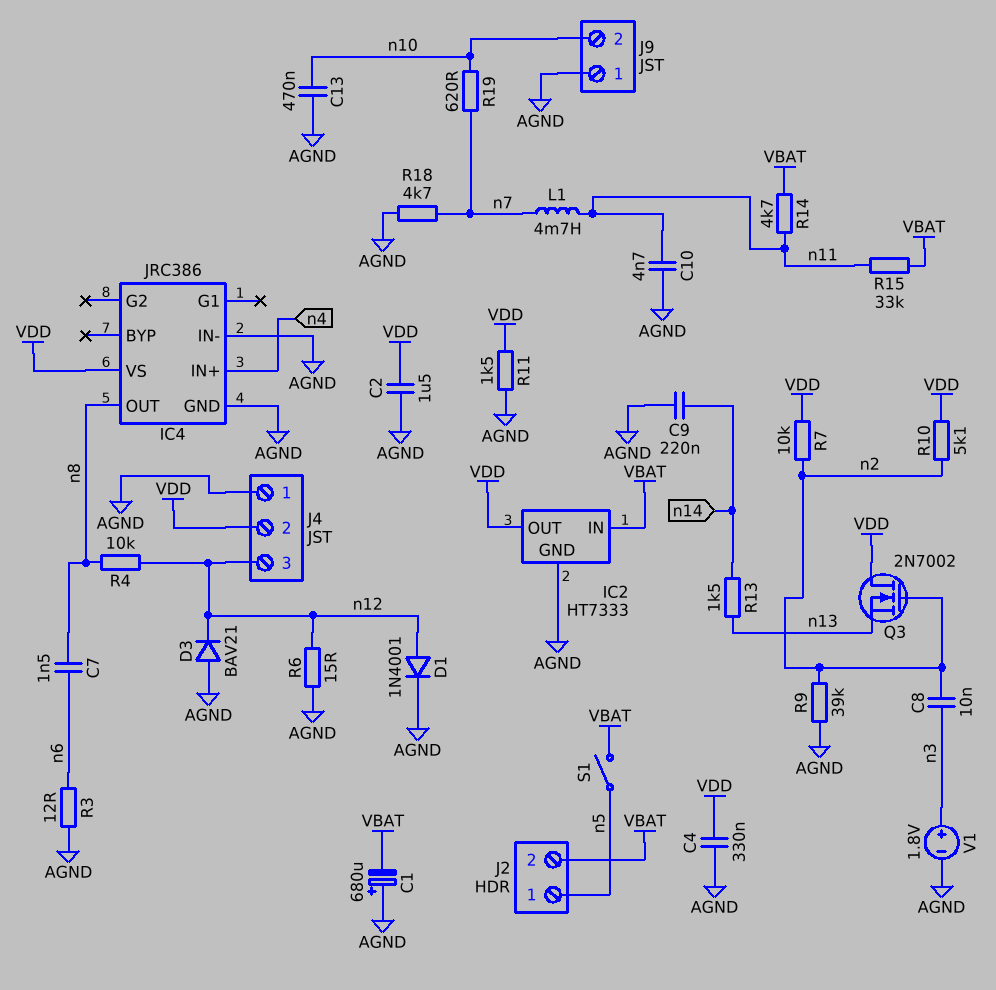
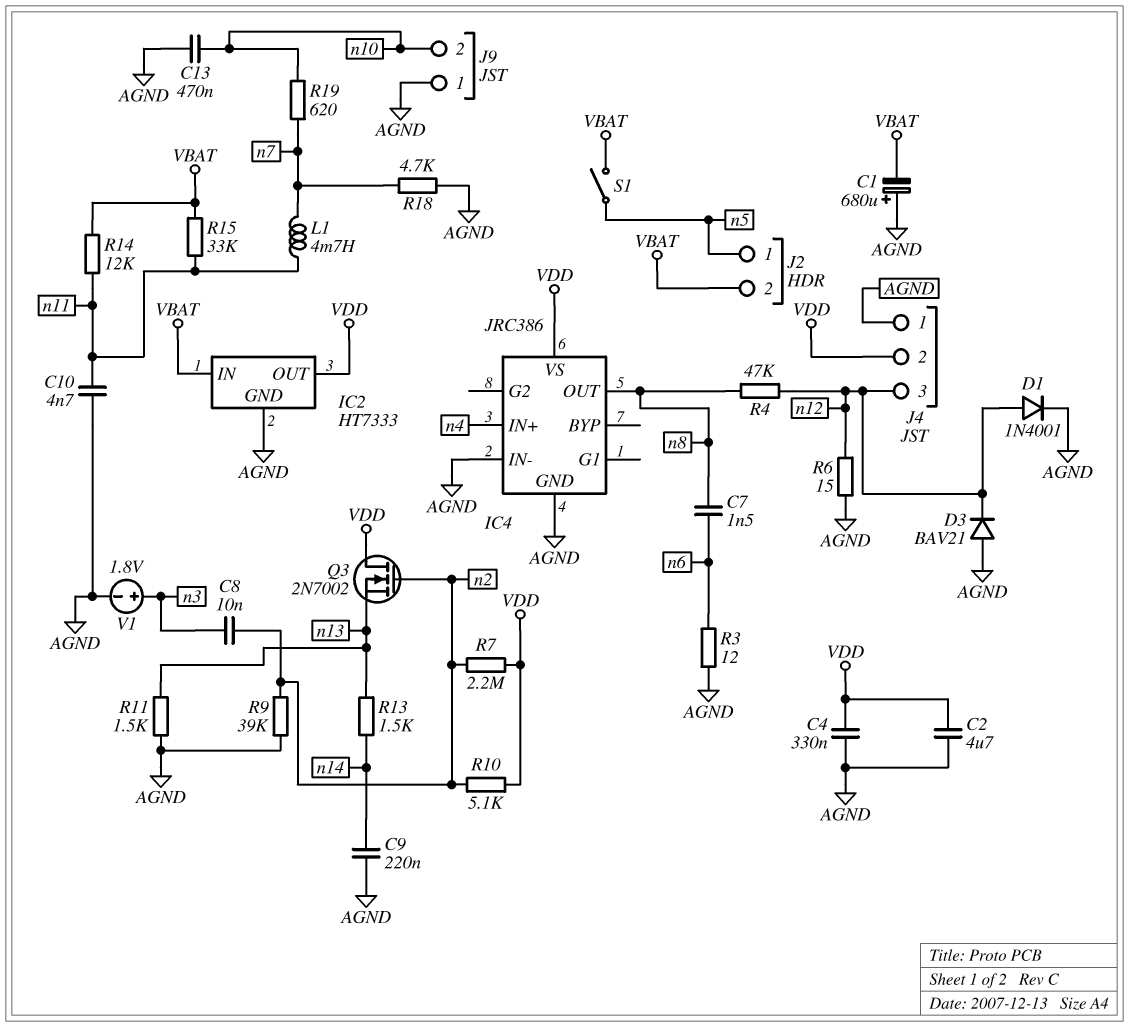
C2: 1.5uF (AGND, VDD) -> 4.7uF (AGND, VDD)
R4: 10k (n8, n12) -> 47k (n8, n12)
R7: 10k (VDD, n2) -> 2.2M (VDD, n2)
R11: 1.5k (AGND, VDD) -> 1.5k (AGND, n13)
R14: 4.7k (VBAT, n11) -> 12k (VBAT, n11)

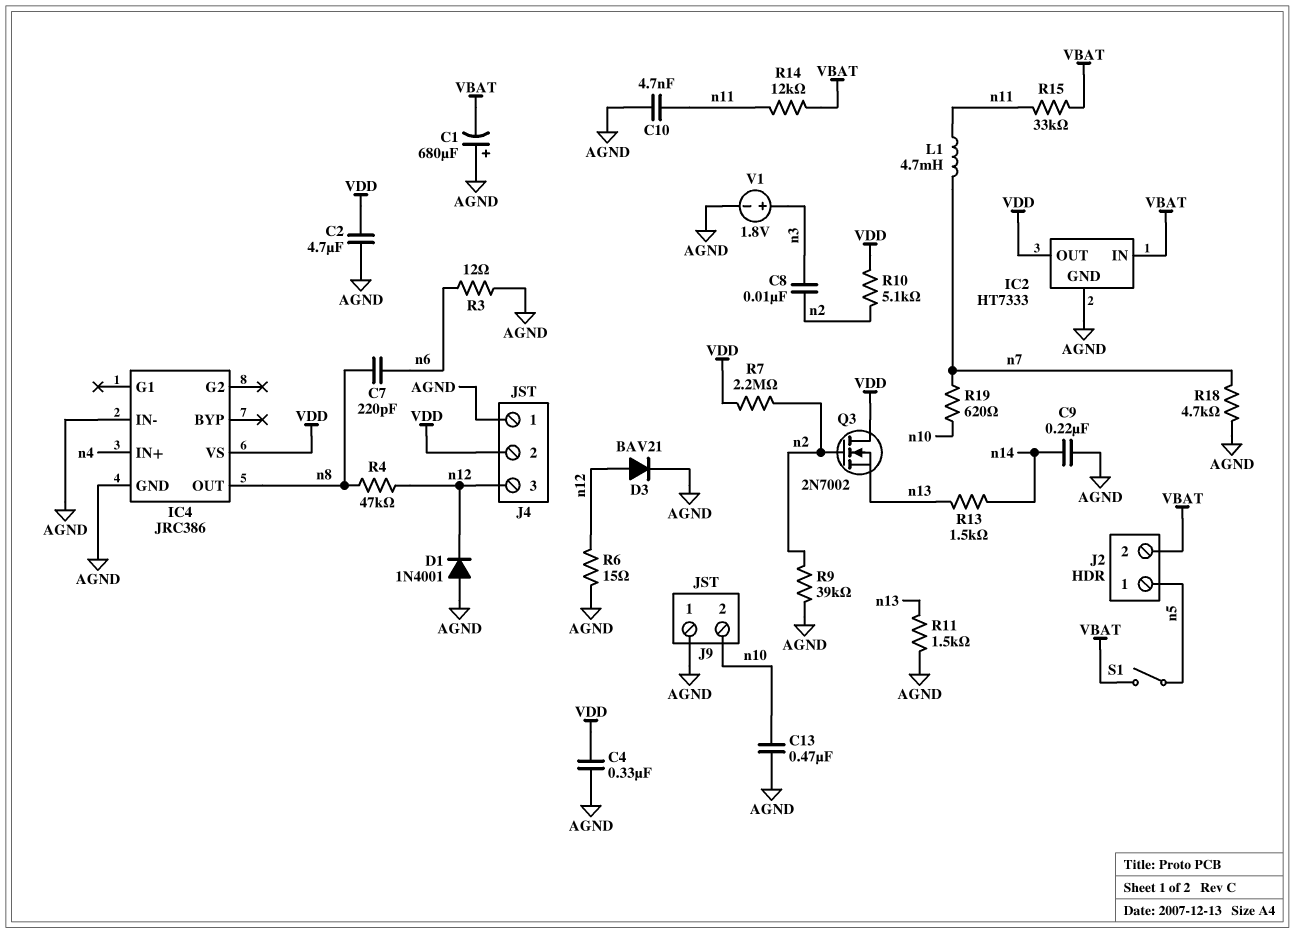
C7: 1.5nF (n6, n8) -> 220pF (n6, n8)
D1: diode 1N4001 (A n12, K AGND) -> diode 1N4001 (A AGND, K n12)
D3: diode BAV21 (A AGND, K n12) -> diode BAV21 (A n12, K AGND)

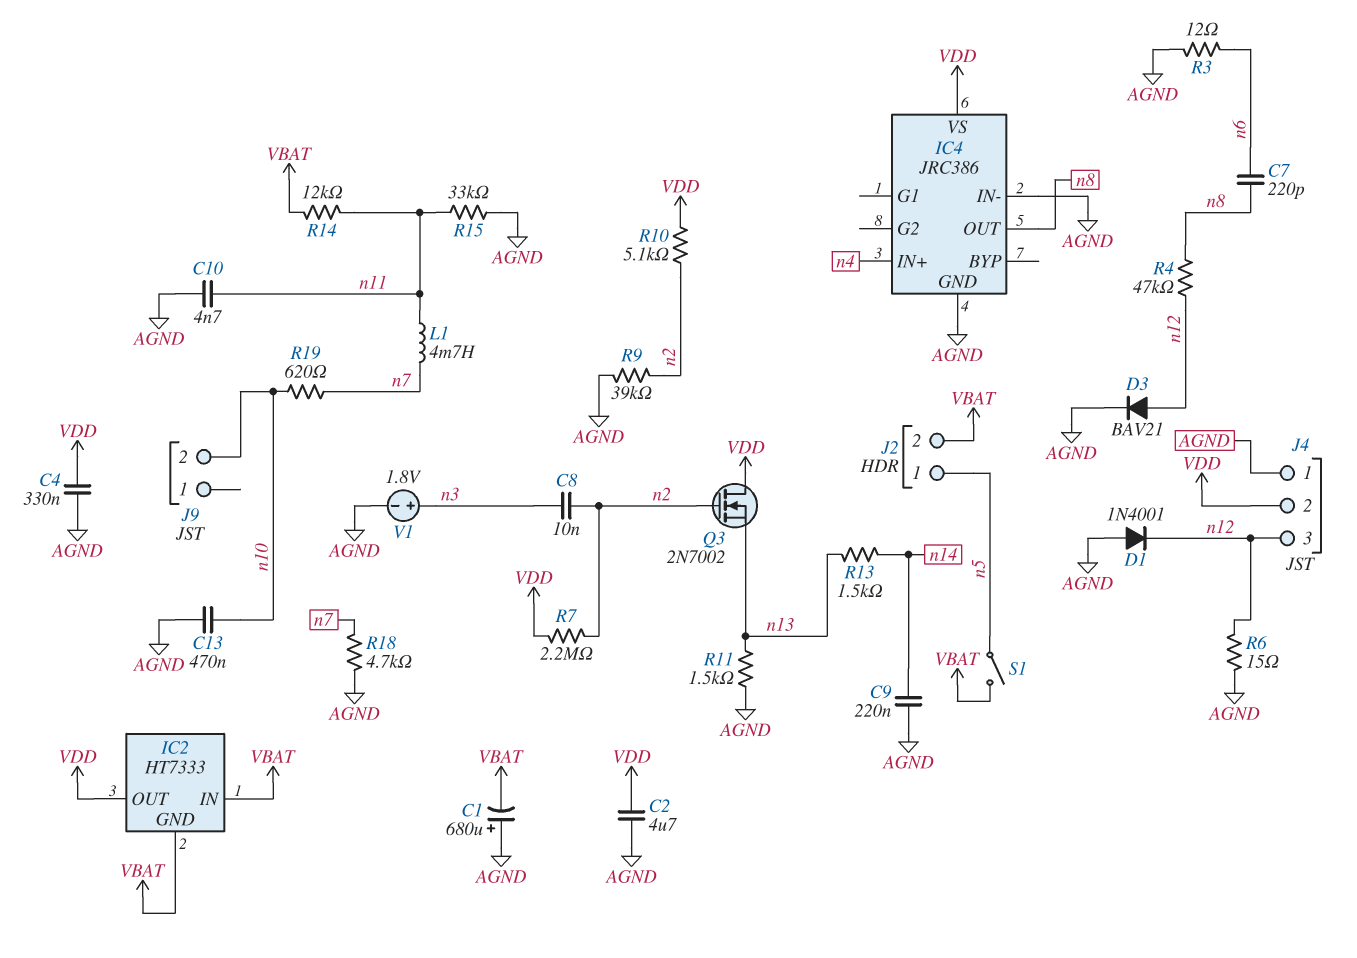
IC2 pin GND: AGND -> VBAT
J9 pin 1: AGND -> none
R15: 33k (VBAT, n11) -> 33k (AGND, n11)

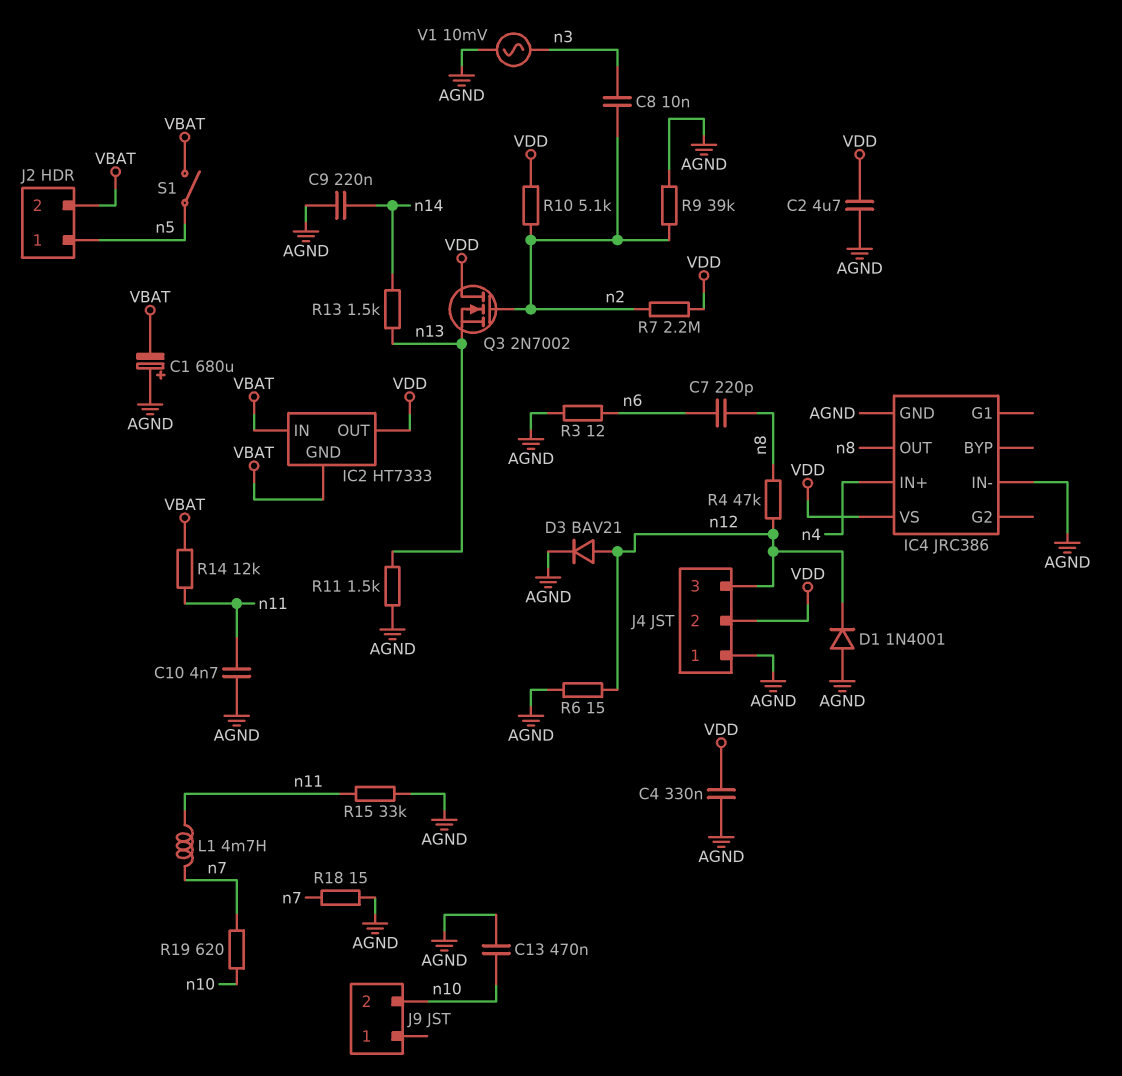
R18: 4.7k (AGND, n7) -> 15 (AGND, n7)
V1: 1.8V (plus n3, minus AGND) -> AC 10mV (AGND, n3)

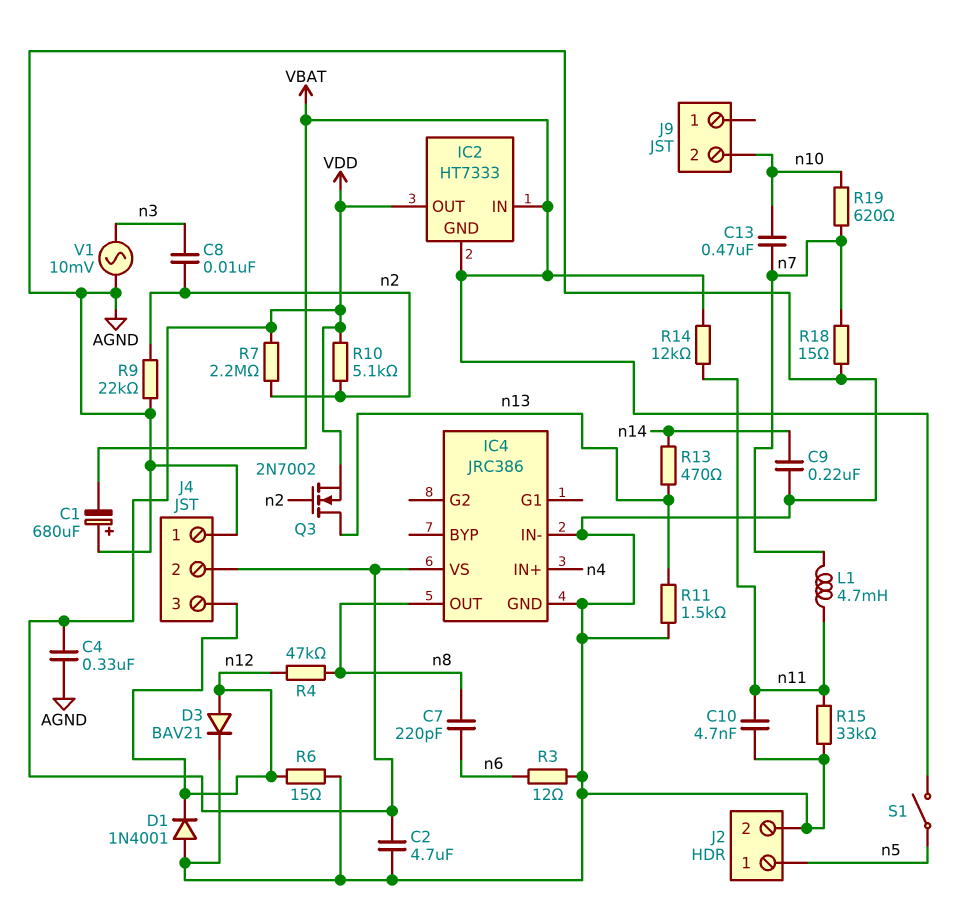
C13: 470nF (AGND, n10) -> 470nF (n7, n10)
J2 pin 2: VBAT -> AGND
Q3: NMOS 2N7002 (G n2, D VDD, S n13) -> NMOS 2N7002 (G n2, D n13, S VDD)
R9: 39k (AGND, n2) -> 22k (AGND, n2)
R13: 1.5k (n13, n14) -> 470 (n13, n14)

